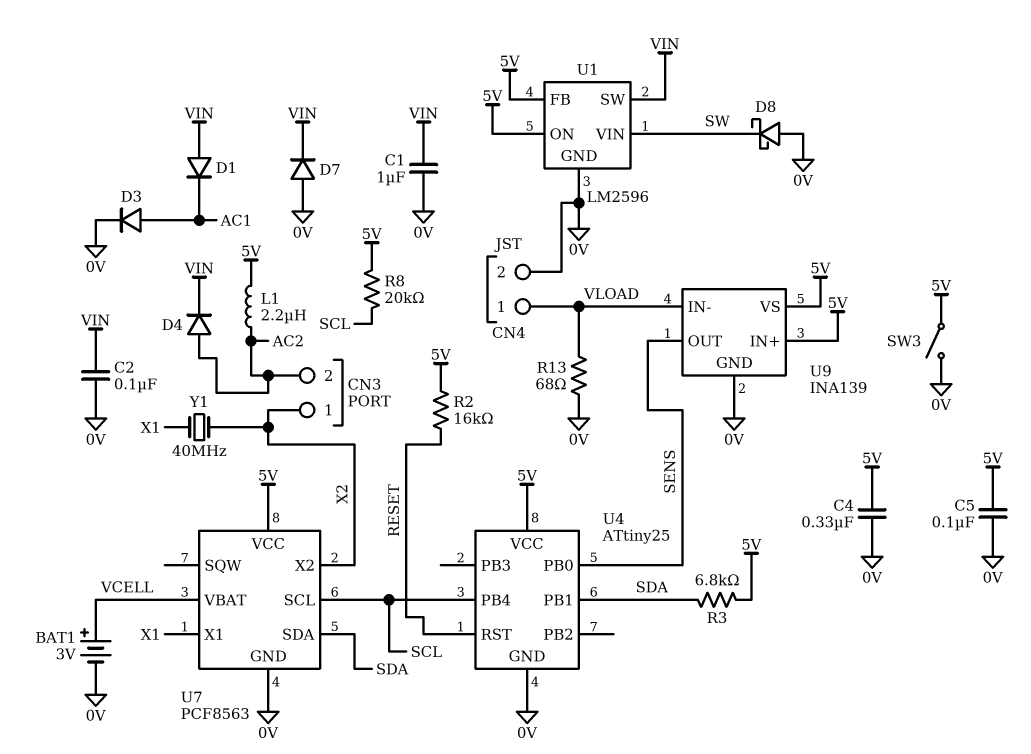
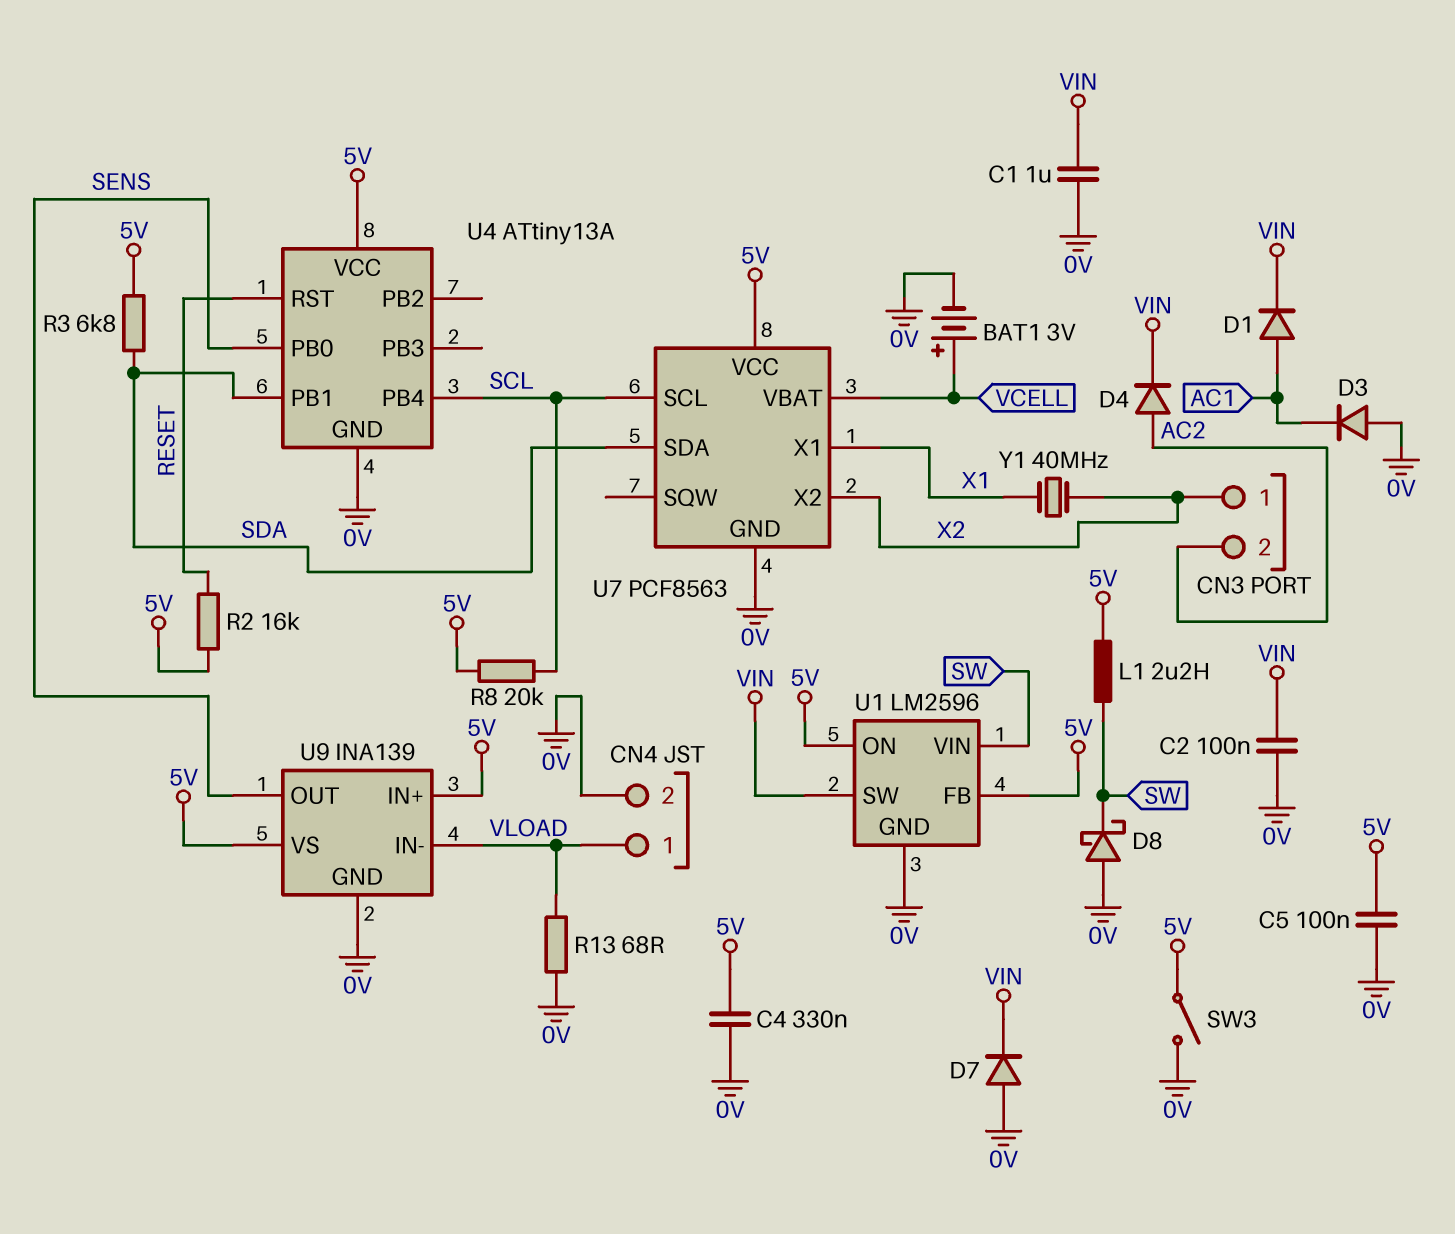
D1: diode (A VIN, K AC1) -> diode (A AC1, K VIN)
D3: diode (A AC1, K 0V) -> diode (A 0V, K AC1)
L1: 2.2uH (5V, AC2) -> 2.2uH (5V, SW)
U4: ATtiny25 -> ATtiny13A

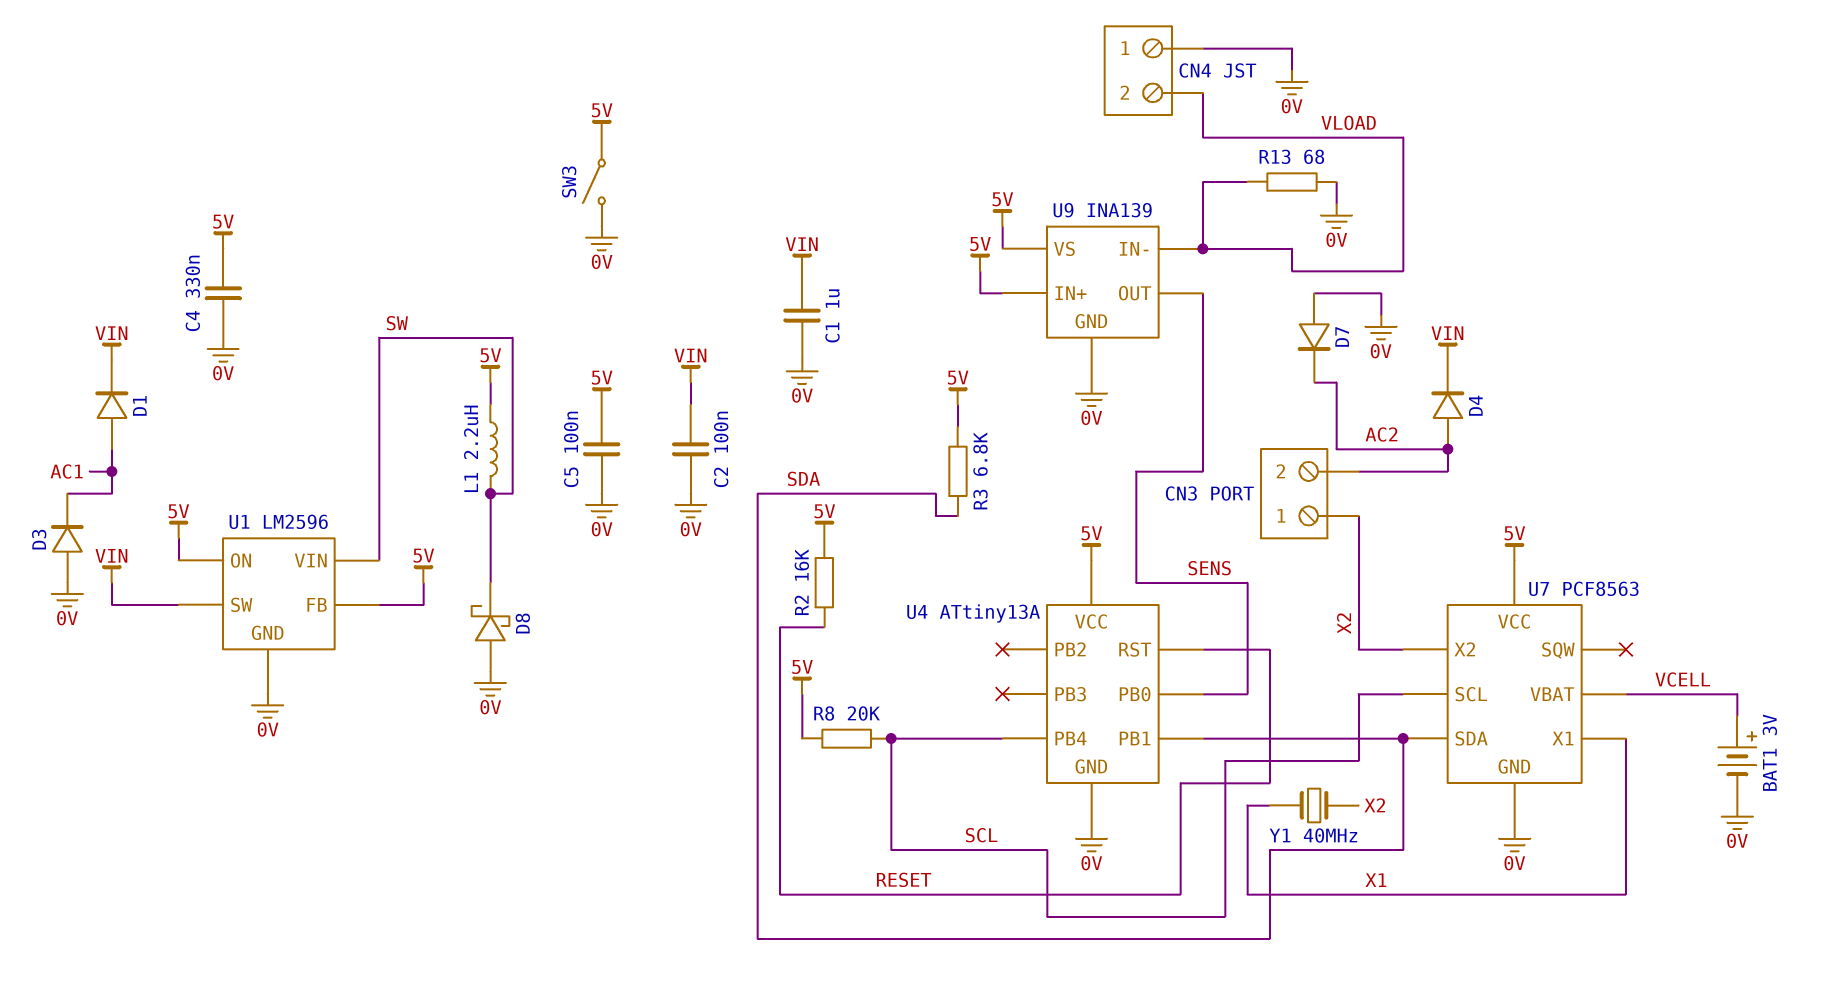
CN4 pin 1: VLOAD -> 0V
CN4 pin 2: 0V -> VLOAD
D7: diode (A 0V, K VIN) -> diode (A 0V, K AC2)

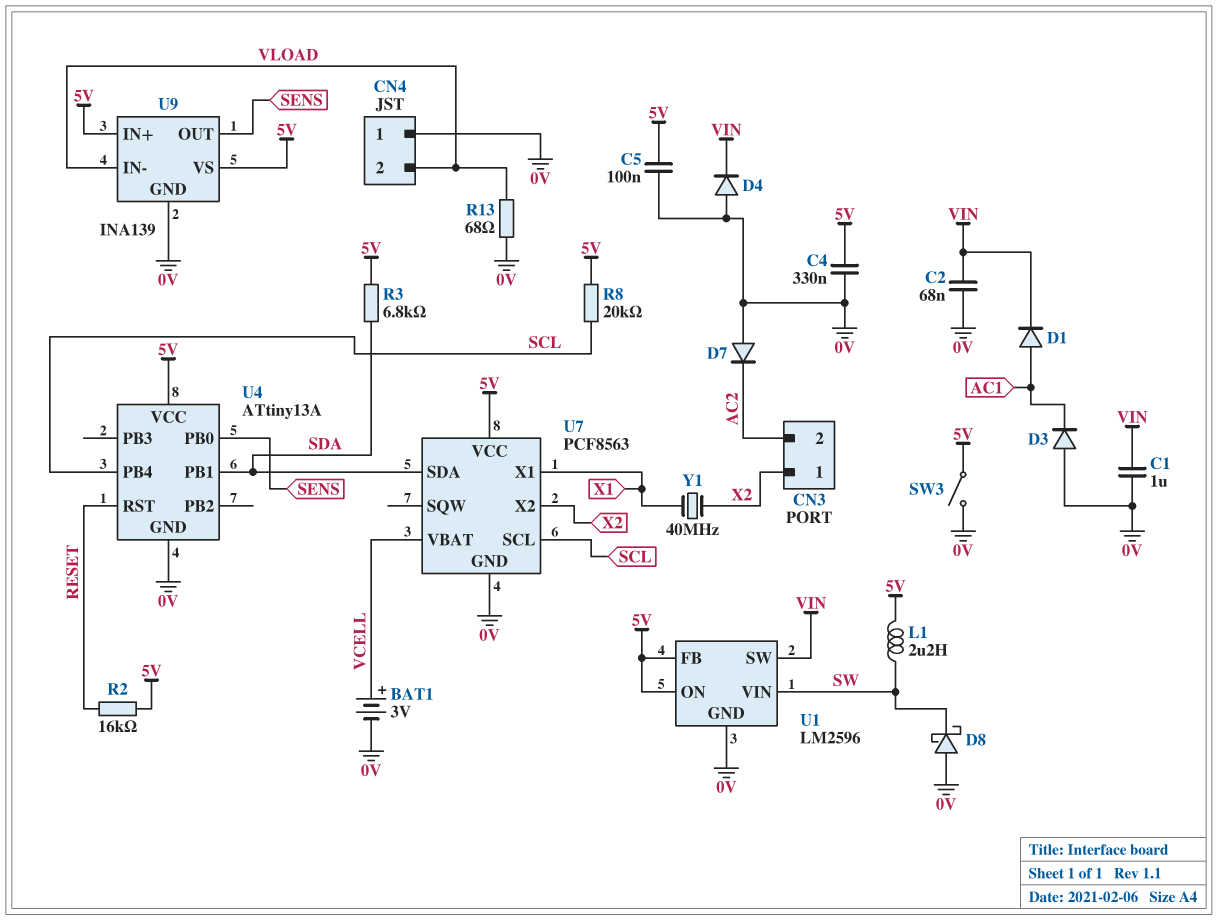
C2: 100nF (0V, VIN) -> 68nF (0V, VIN)
D4: diode (A AC2, K VIN) -> diode (A 0V, K VIN)

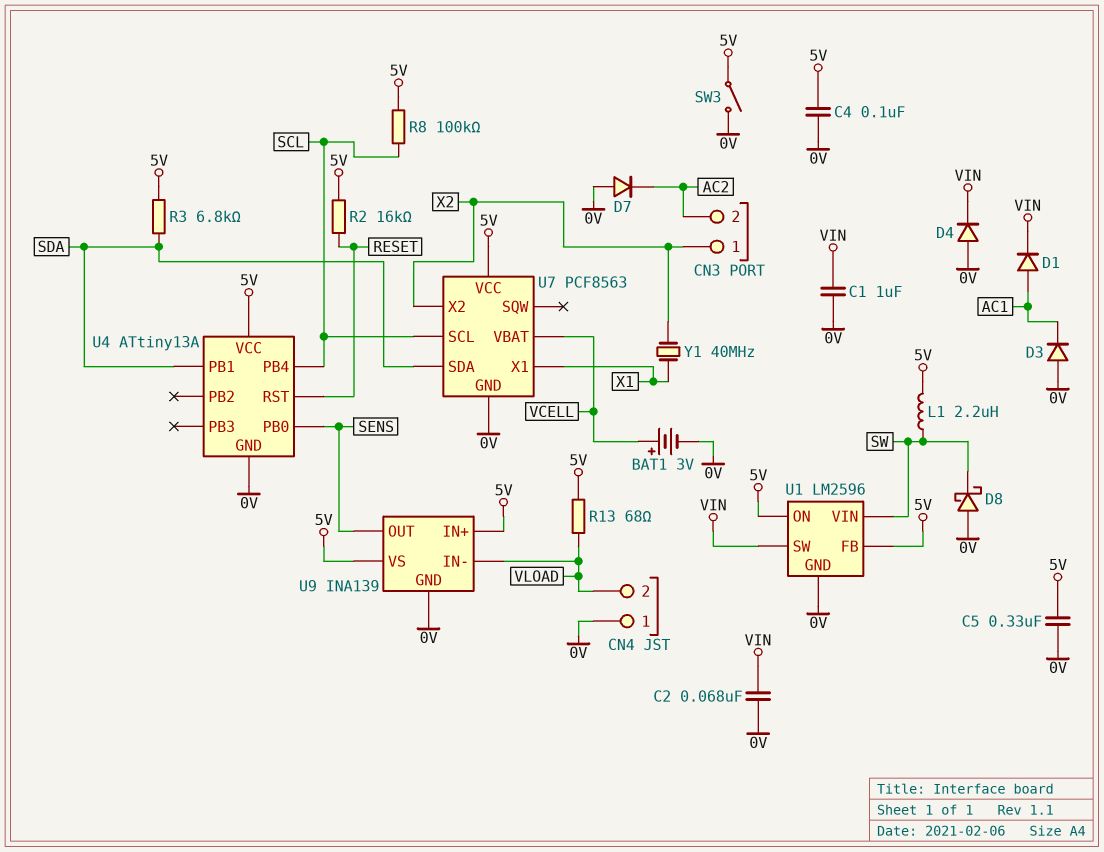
C4: 330nF (0V, 5V) -> 100nF (0V, 5V)
C5: 100nF (0V, 5V) -> 330nF (0V, 5V)
R8: 20k (5V, SCL) -> 100k (5V, SCL)
R13: 68 (0V, VLOAD) -> 68 (5V, VLOAD)

